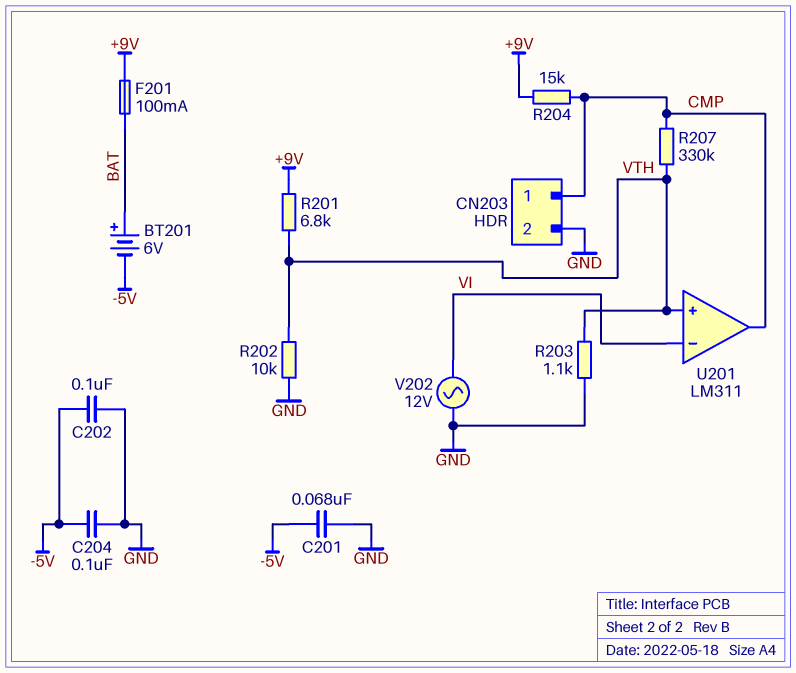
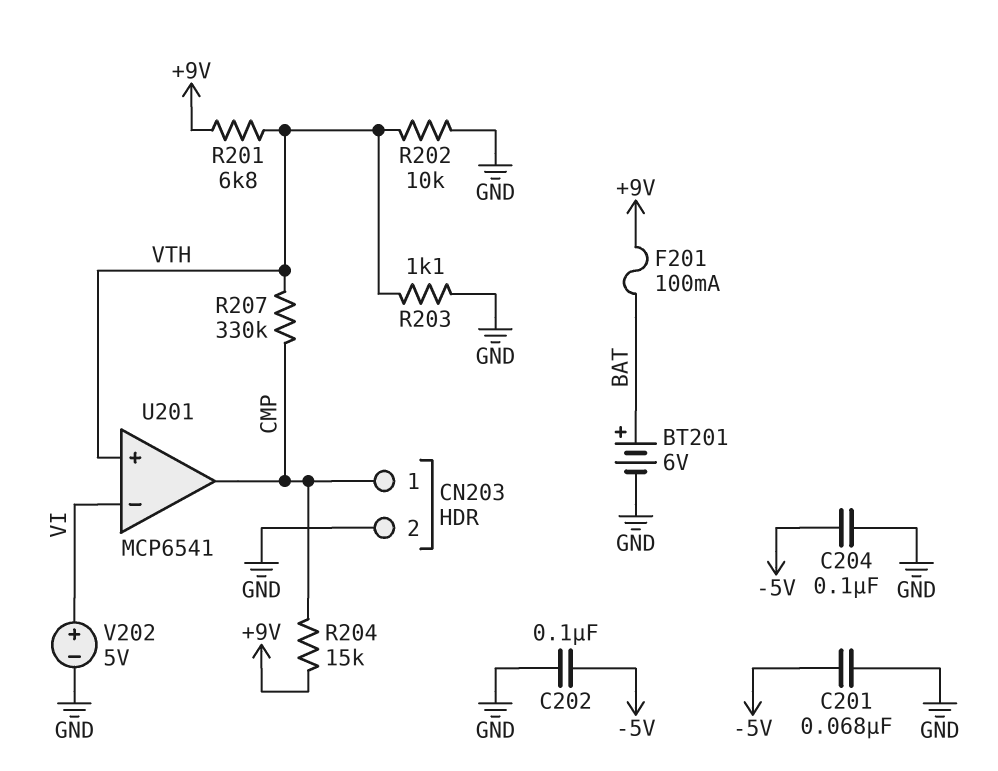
BT201: 6V (plus BAT, minus -5V) -> 6V (plus BAT, minus GND)
U201: LM311 -> MCP6541
V202: AC 12V (GND, VI) -> 5V (plus VI, minus GND)

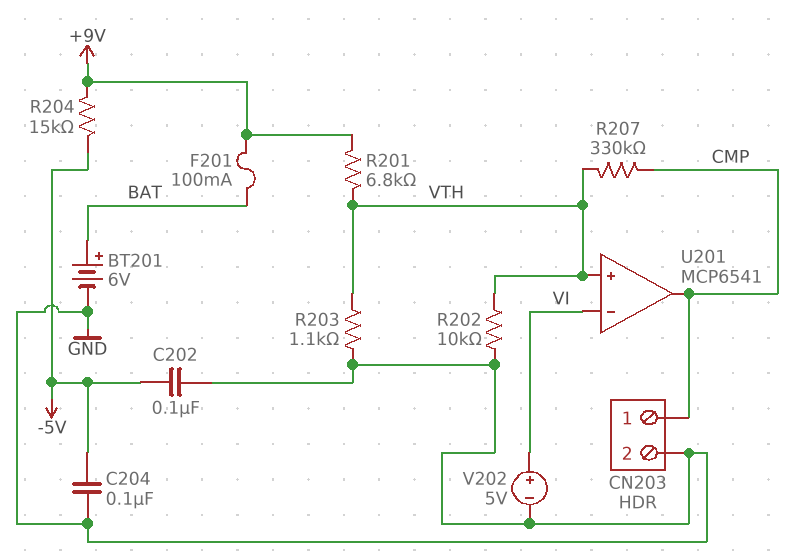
C201: 68nF (-5V, GND) -> none
R204: 15k (+9V, CMP) -> 15k (+9V, -5V)

